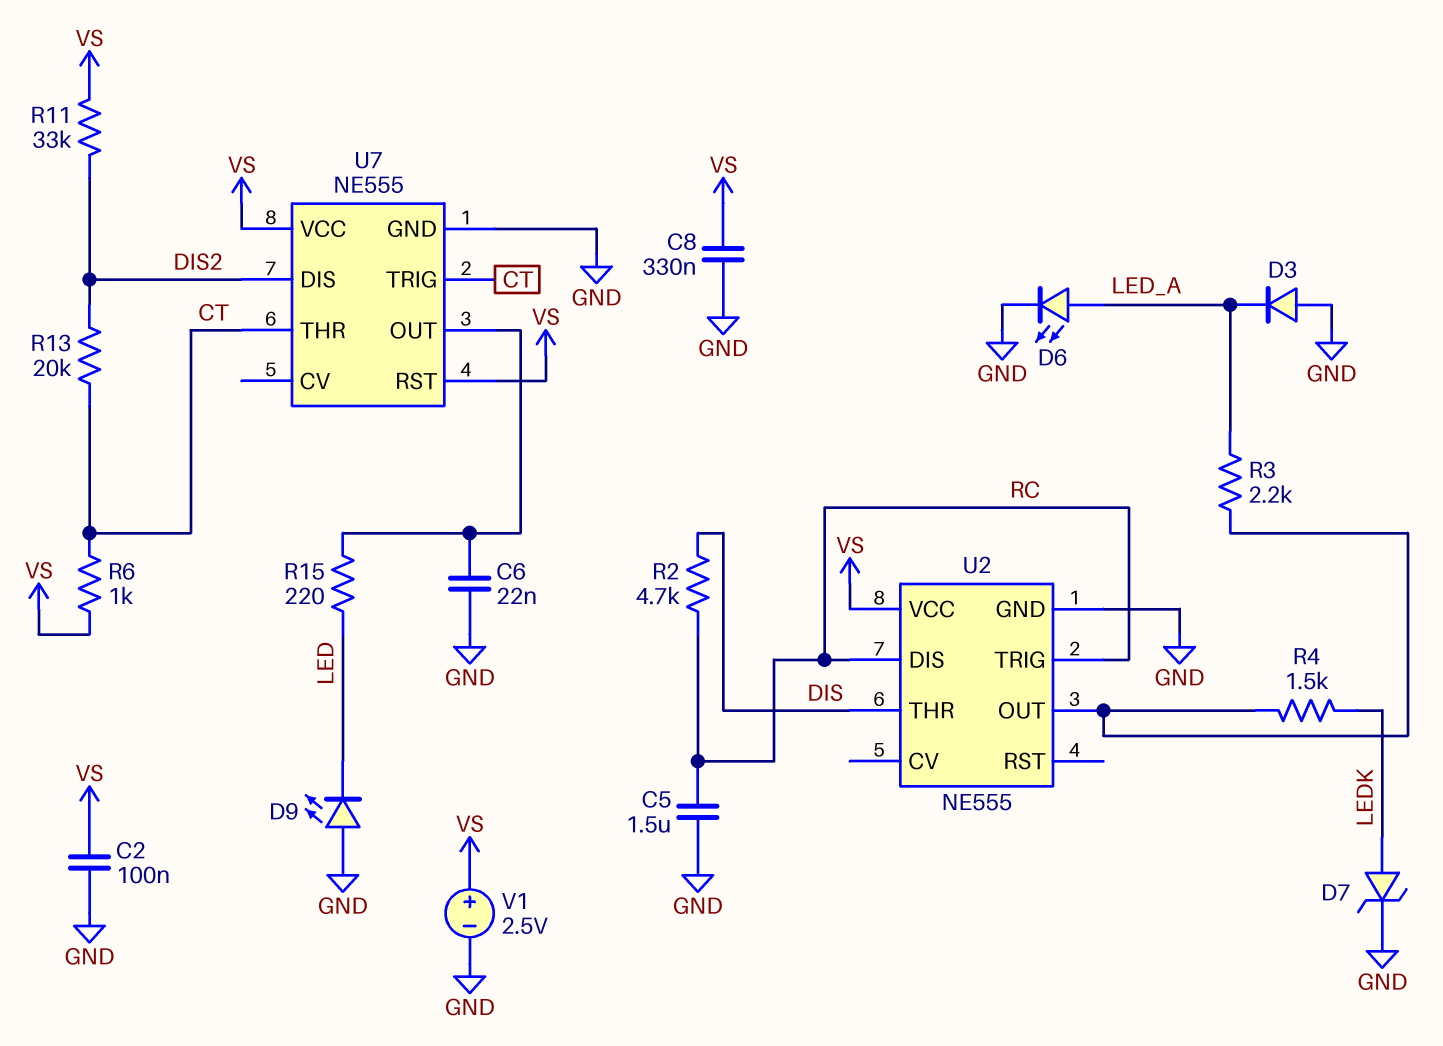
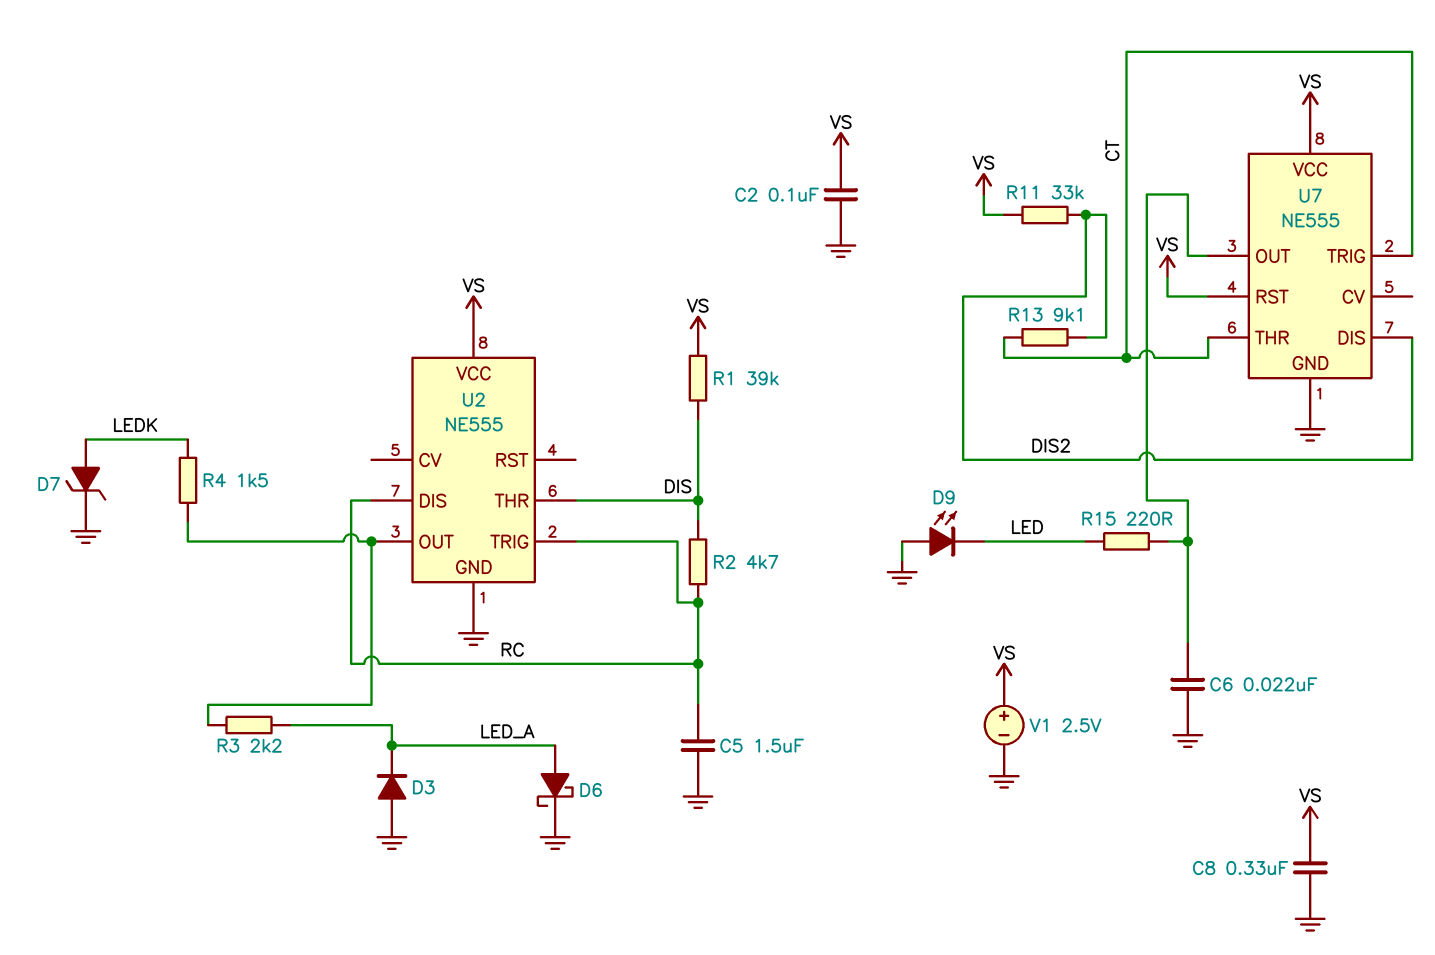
D6: LED (A LED_A, K GND) -> schottky (A LED_A, K GND)
R1: none -> 39k (DIS, VS)
R6: 1k (CT, VS) -> none
R13: 20k (CT, DIS2) -> 9.1k (CT, DIS2)

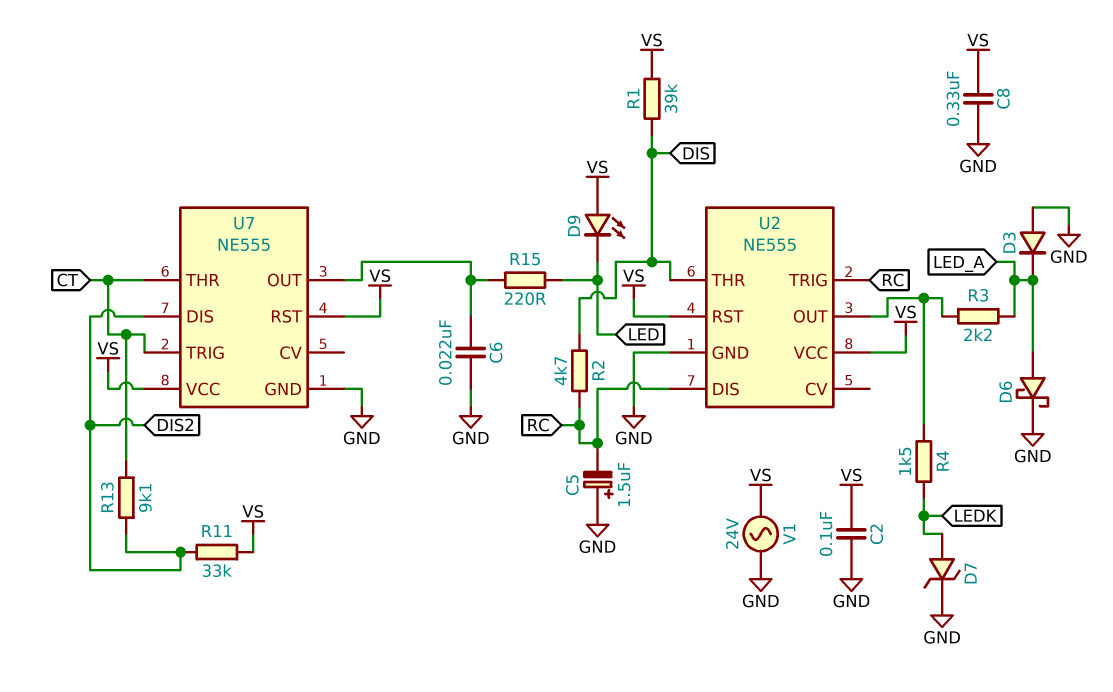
C5: 1.5uF (GND, RC) -> 1.5uF (plus GND, minus RC)
D9: LED (A GND, K LED) -> LED (A VS, K LED)
U2 pin RST: none -> VS
V1: 2.5V (plus VS, minus GND) -> AC 24V (GND, VS)

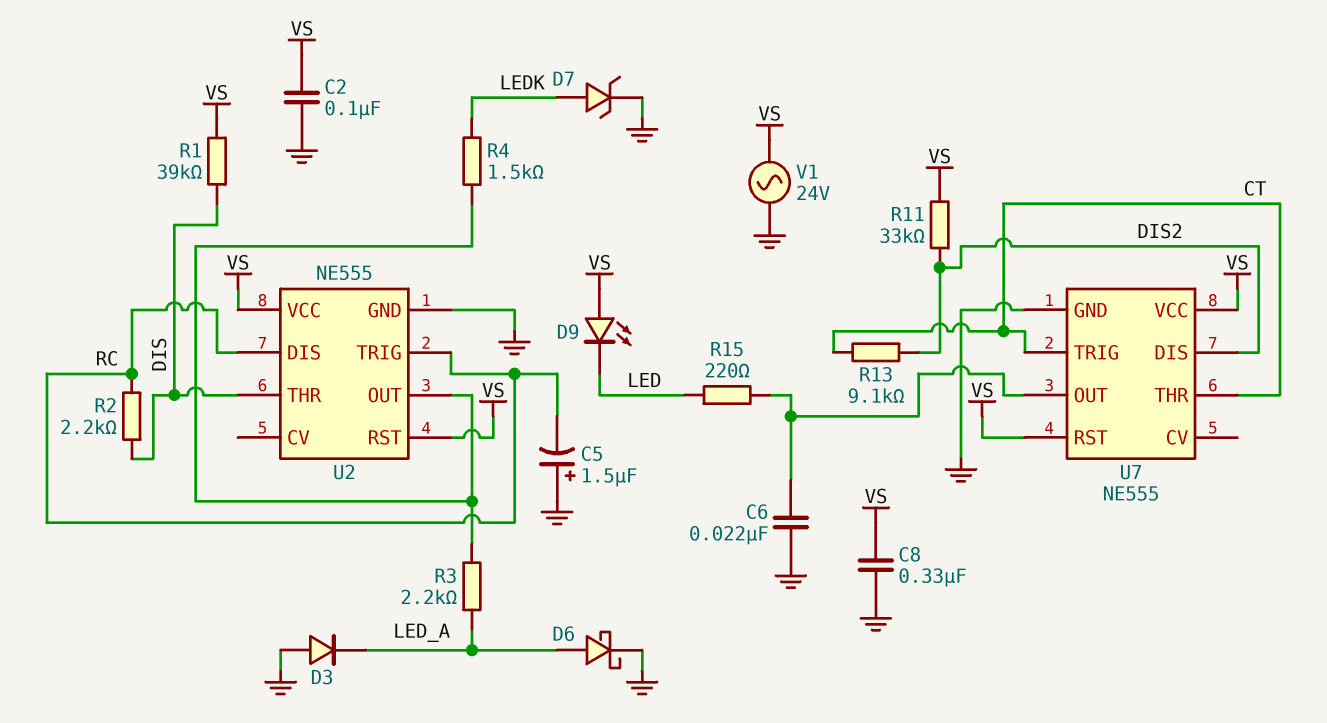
R2: 4.7k (DIS, RC) -> 2.2k (DIS, RC)

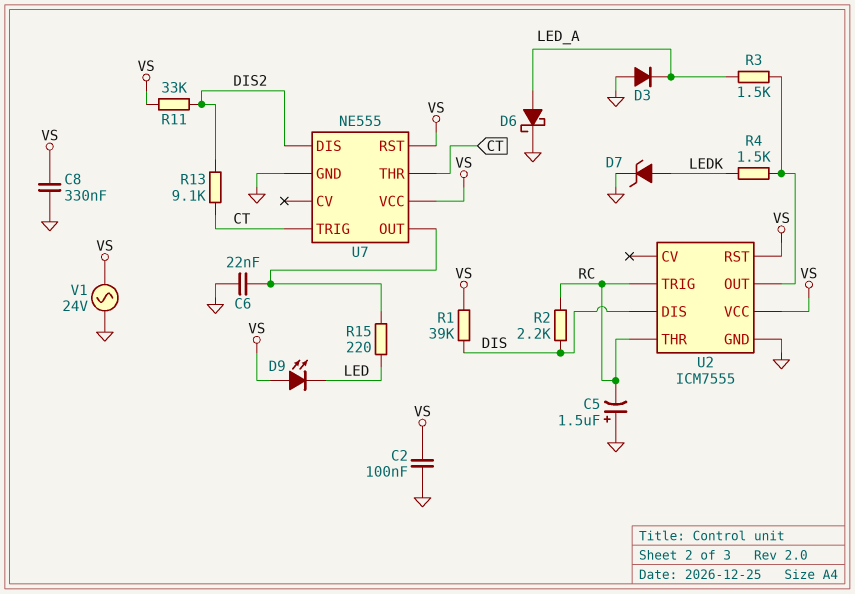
R3: 2.2k (LED_A, U2/OUT) -> 1.5k (LED_A, U2/OUT)
U2: NE555 -> ICM7555
U2 pin DIS: RC -> DIS
U2 pin THR: DIS -> RC

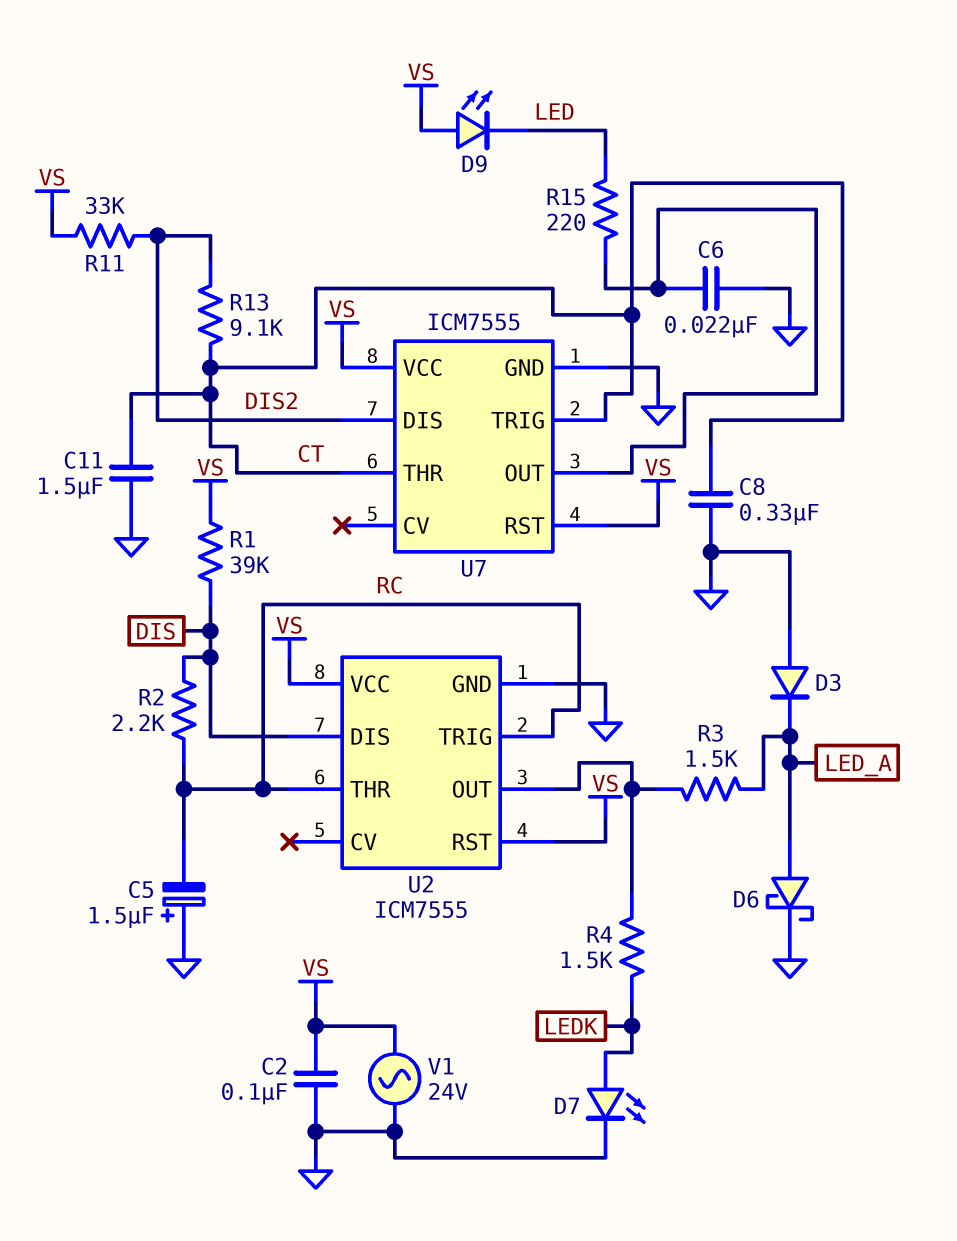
C8: 330nF (GND, VS) -> 330nF (CT, GND)
C11: none -> 1.5uF (CT, GND)
D7: zener (A LEDK, K GND) -> LED (A LEDK, K GND)
U7: NE555 -> ICM7555

